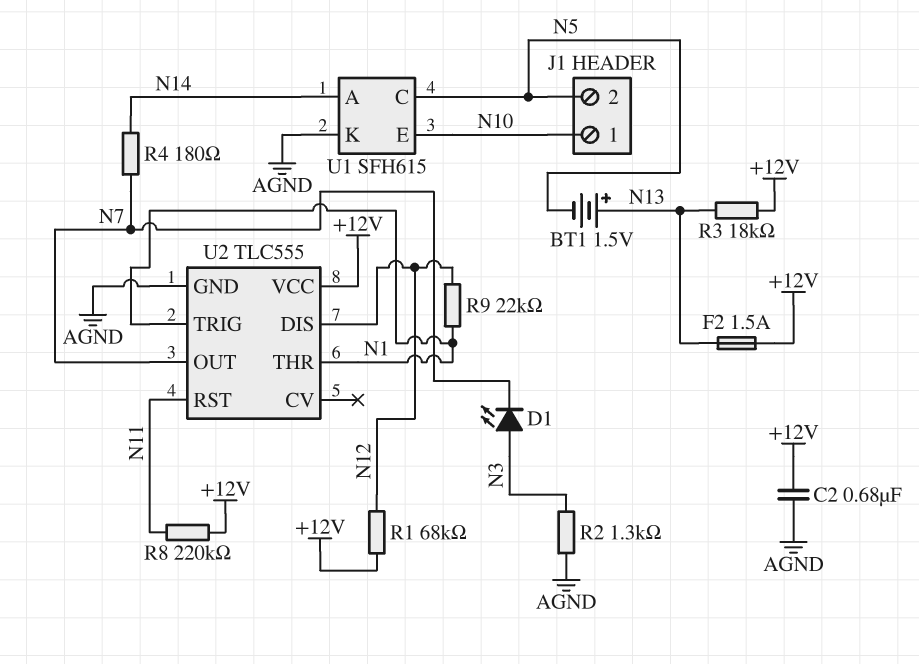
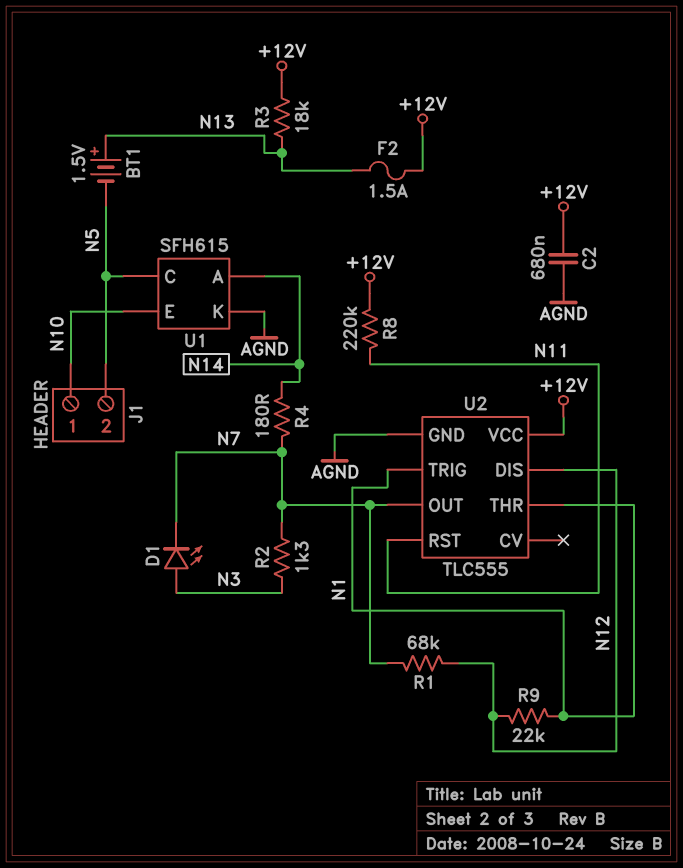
R1: 68k (+12V, N12) -> 68k (N7, N12)
R2: 1.3k (AGND, N3) -> 1.3k (N3, N7)

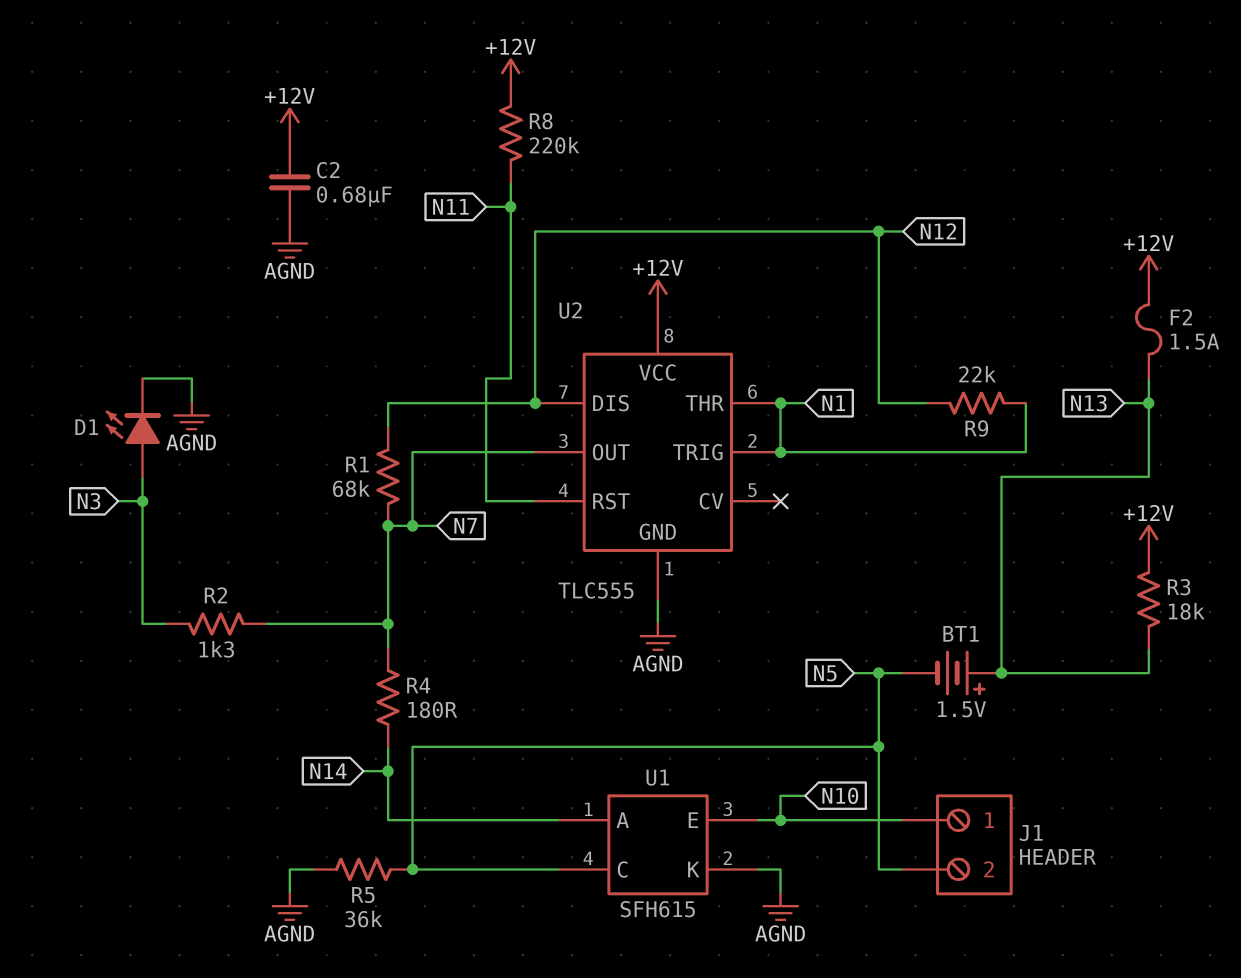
D1: LED (A N3, K N7) -> LED (A N3, K AGND)
R5: none -> 36k (AGND, N5)

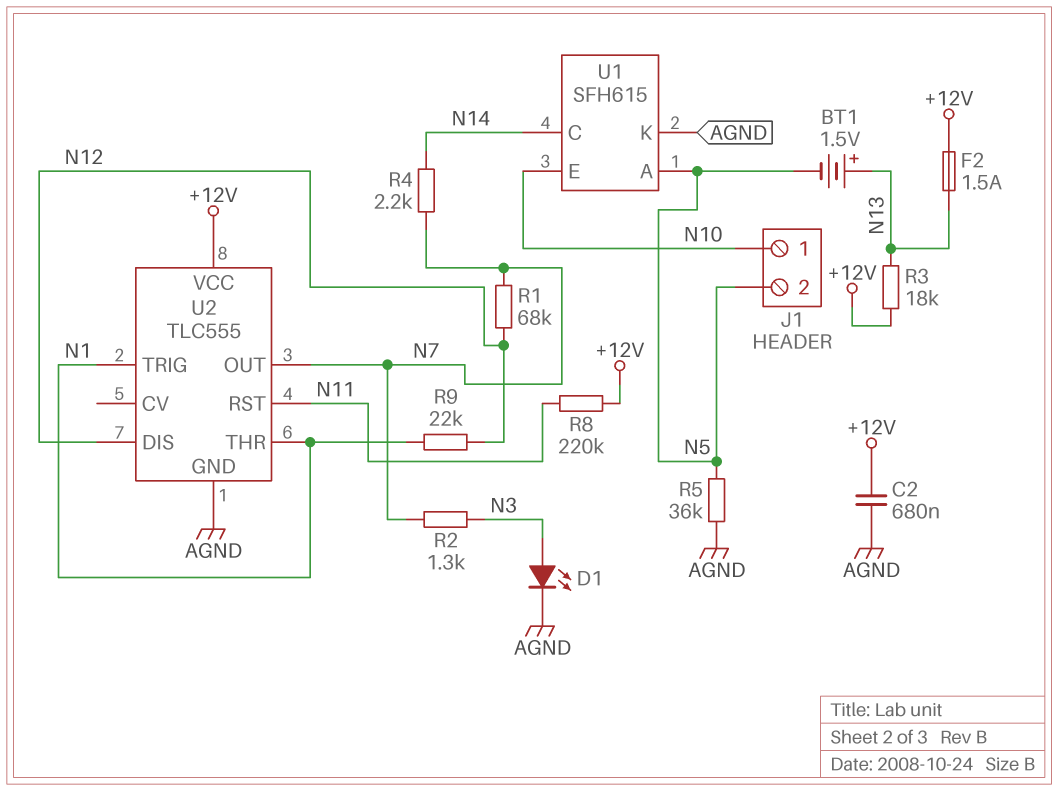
R4: 180 (N7, N14) -> 2.2k (N7, N14)
U1 pin A: N14 -> N5
U1 pin C: N5 -> N14

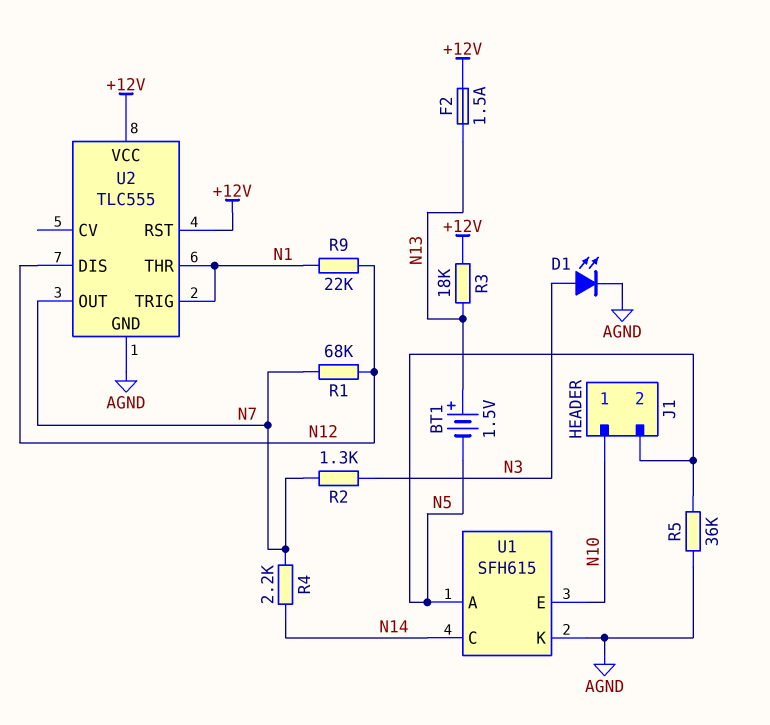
C2: 680nF (+12V, AGND) -> none
R8: 220k (+12V, N11) -> none
U2 pin RST: N11 -> +12V

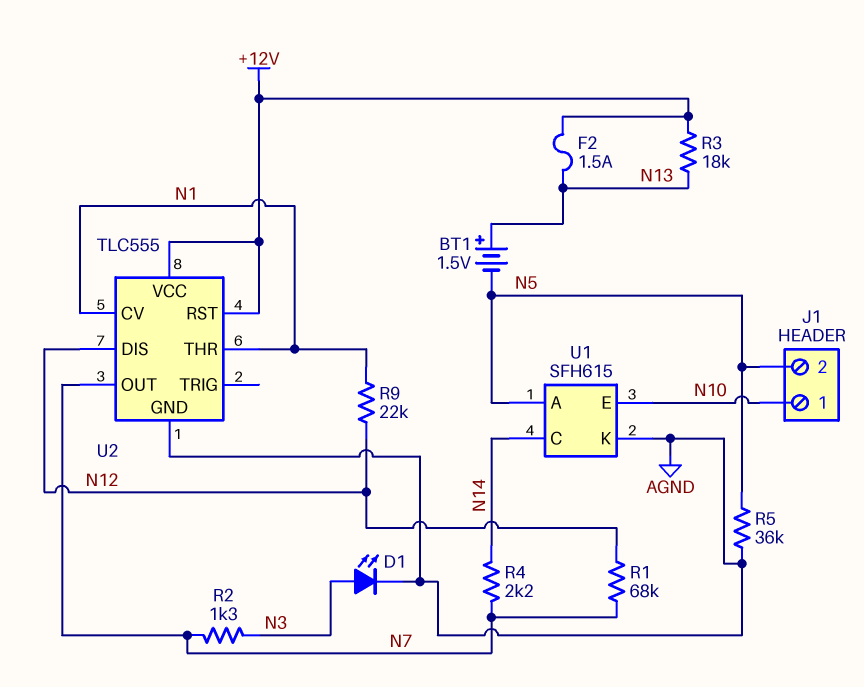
U2 pin CV: none -> N1
U2 pin TRIG: N1 -> none

